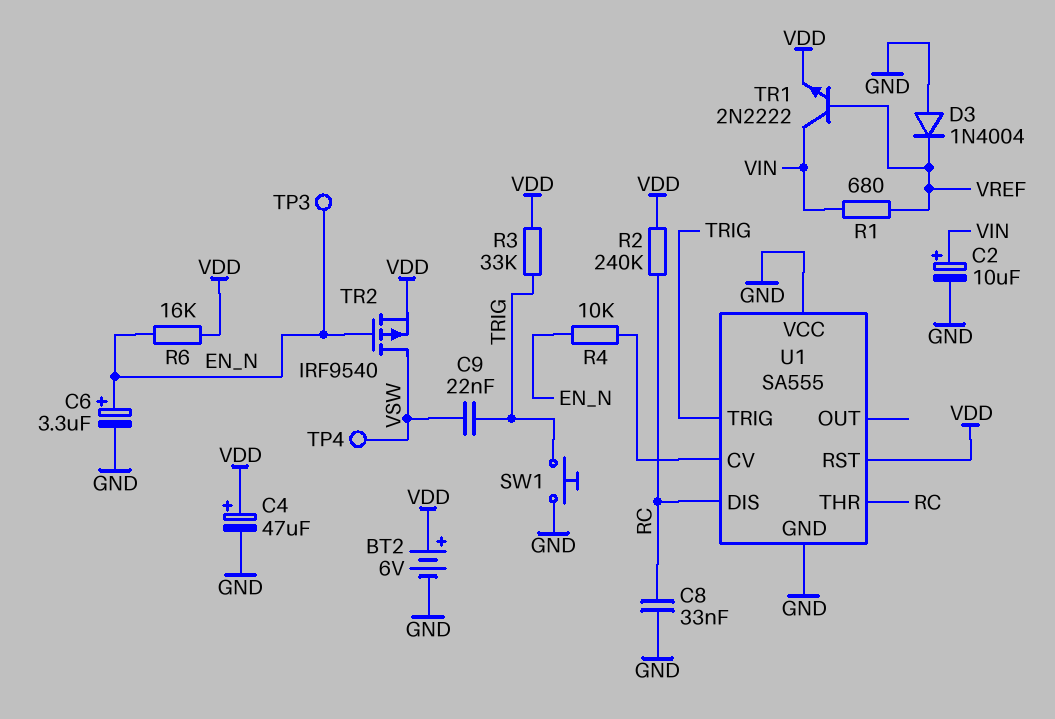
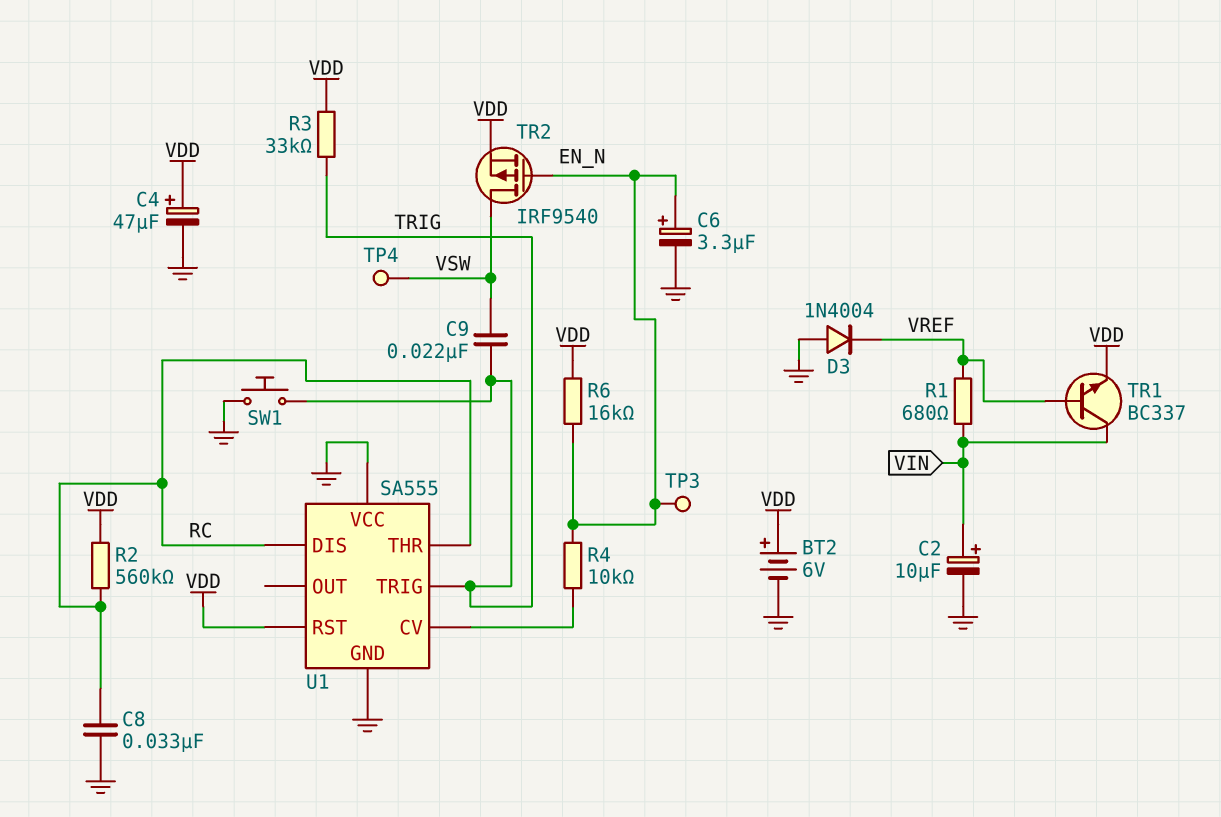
R2: 240k (RC, VDD) -> 560k (RC, VDD)
TR1: NPN 2N2222 (B VREF, C VIN, E VDD) -> NPN BC337 (B VREF, C VIN, E VDD)

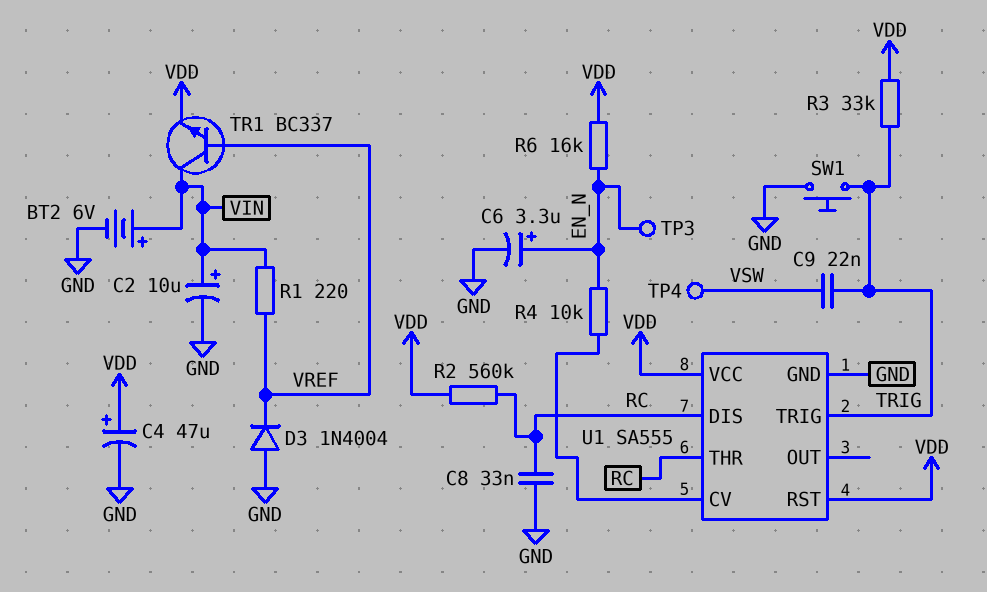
BT2: 6V (plus VDD, minus GND) -> 6V (plus VIN, minus GND)
R1: 680 (VIN, VREF) -> 220 (VIN, VREF)
TR2: PMOS IRF9540 (G EN_N, D VSW, S VDD) -> none
U1 pin VCC: GND -> VDD

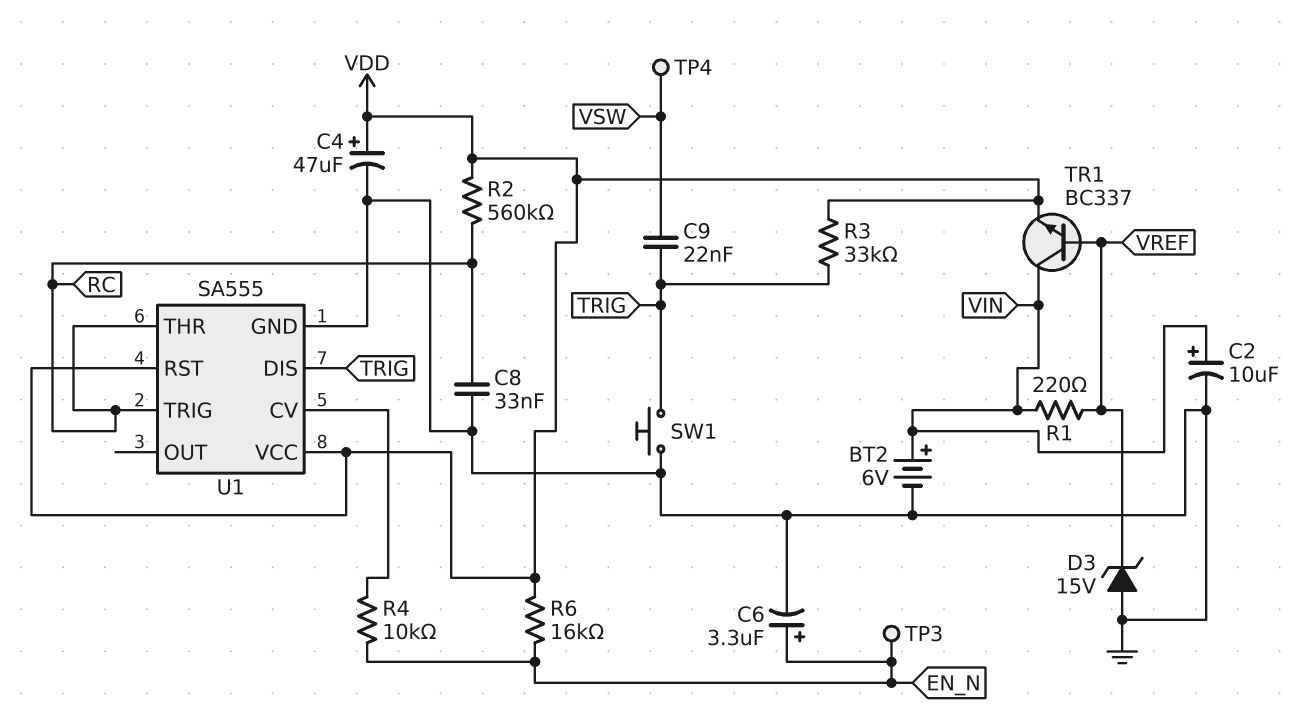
D3: diode 1N4004 (A GND, K VREF) -> zener 15V (A GND, K VREF)
U1 pin DIS: RC -> TRIG
U1 pin TRIG: TRIG -> RC

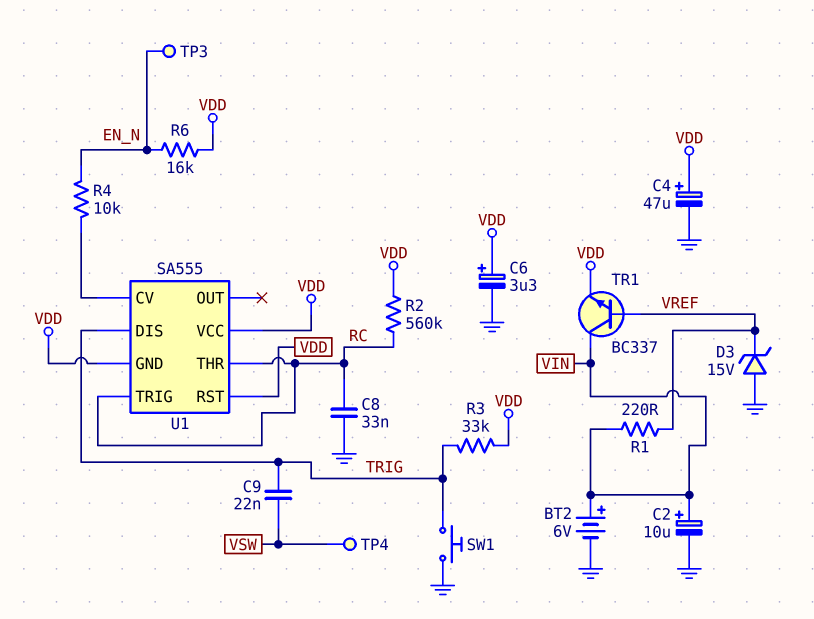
C6: 3.3uF (plus EN_N, minus GND) -> 3.3uF (plus VDD, minus GND)
U1 pin GND: GND -> VDD

